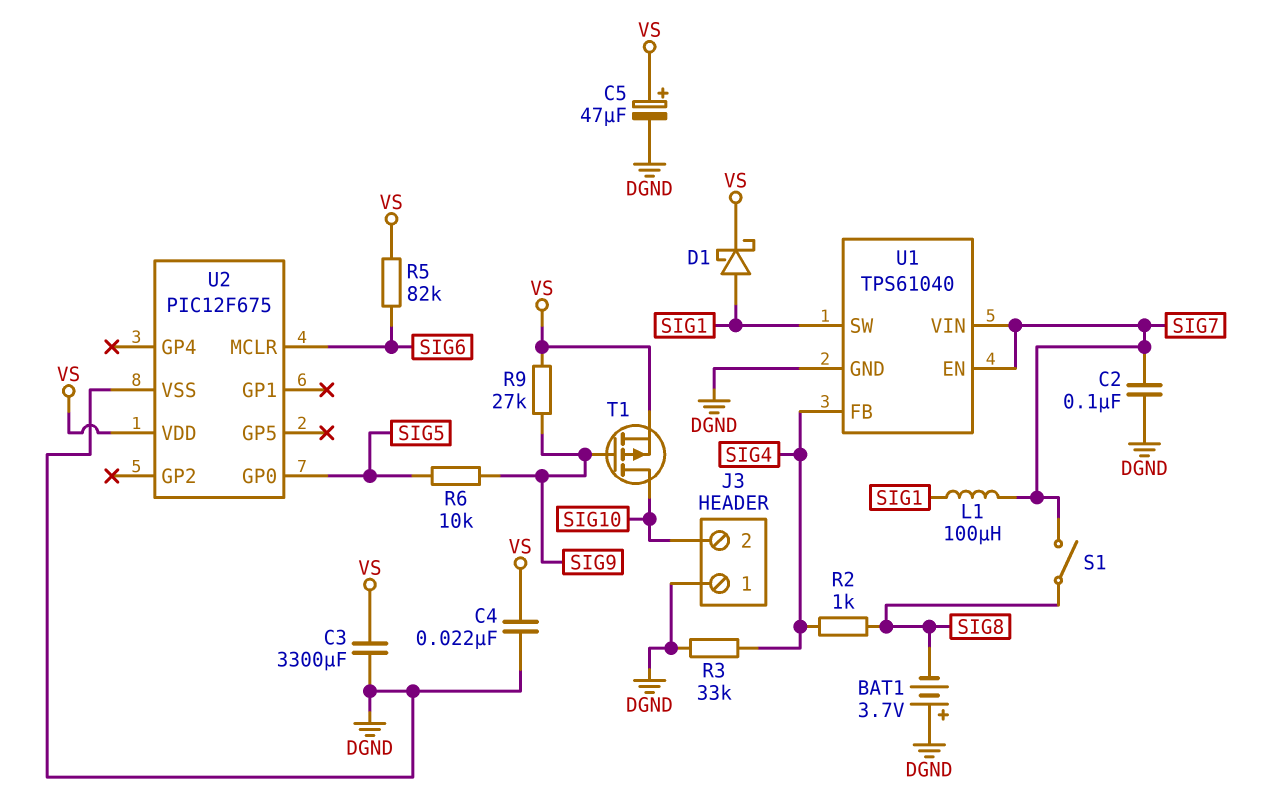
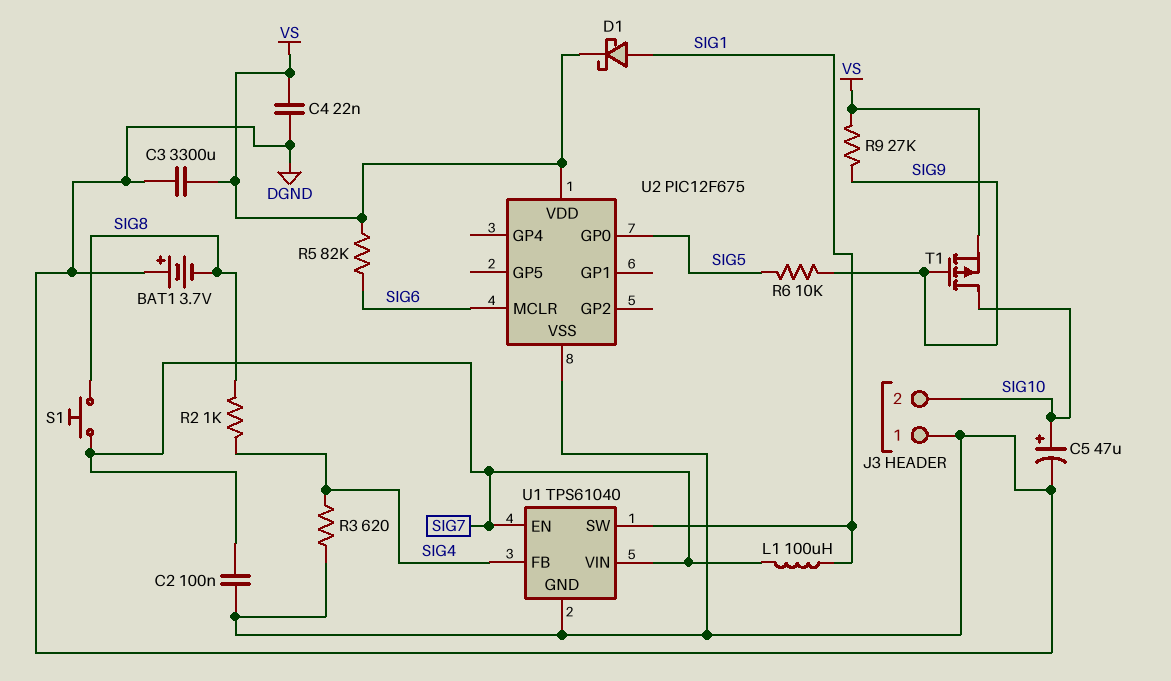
C5: 47uF (plus VS, minus DGND) -> 47uF (plus SIG10, minus DGND)
R3: 33k (DGND, SIG4) -> 620 (DGND, SIG4)
S1: switch (SIG7, SIG8) -> button (SIG7, SIG8)

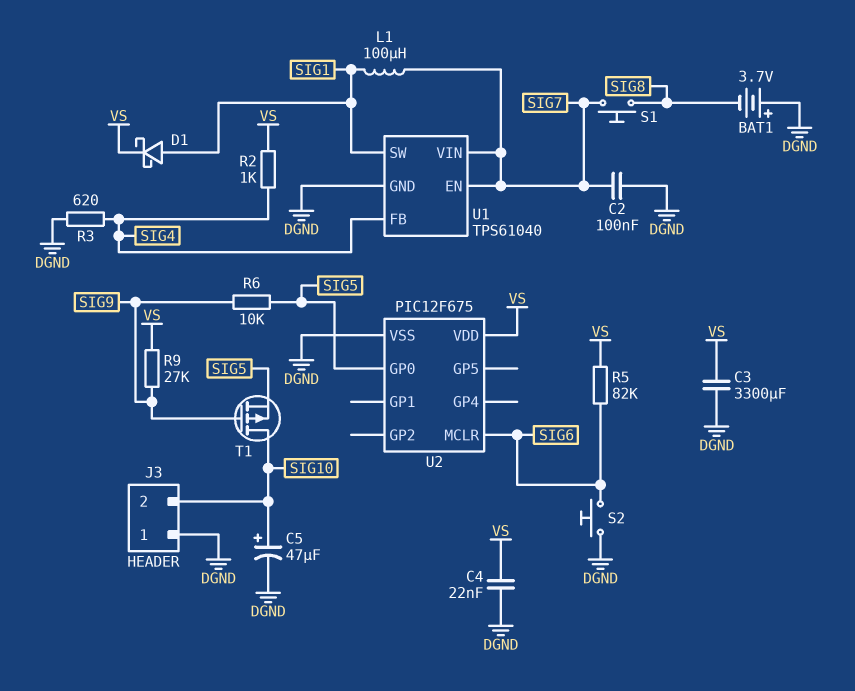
R2: 1k (SIG4, SIG8) -> 1k (SIG4, VS)
S2: none -> button (DGND, SIG6)
T1: PMOS (G SIG9, D SIG10, S VS) -> PMOS (G SIG9, D SIG10, S SIG5)

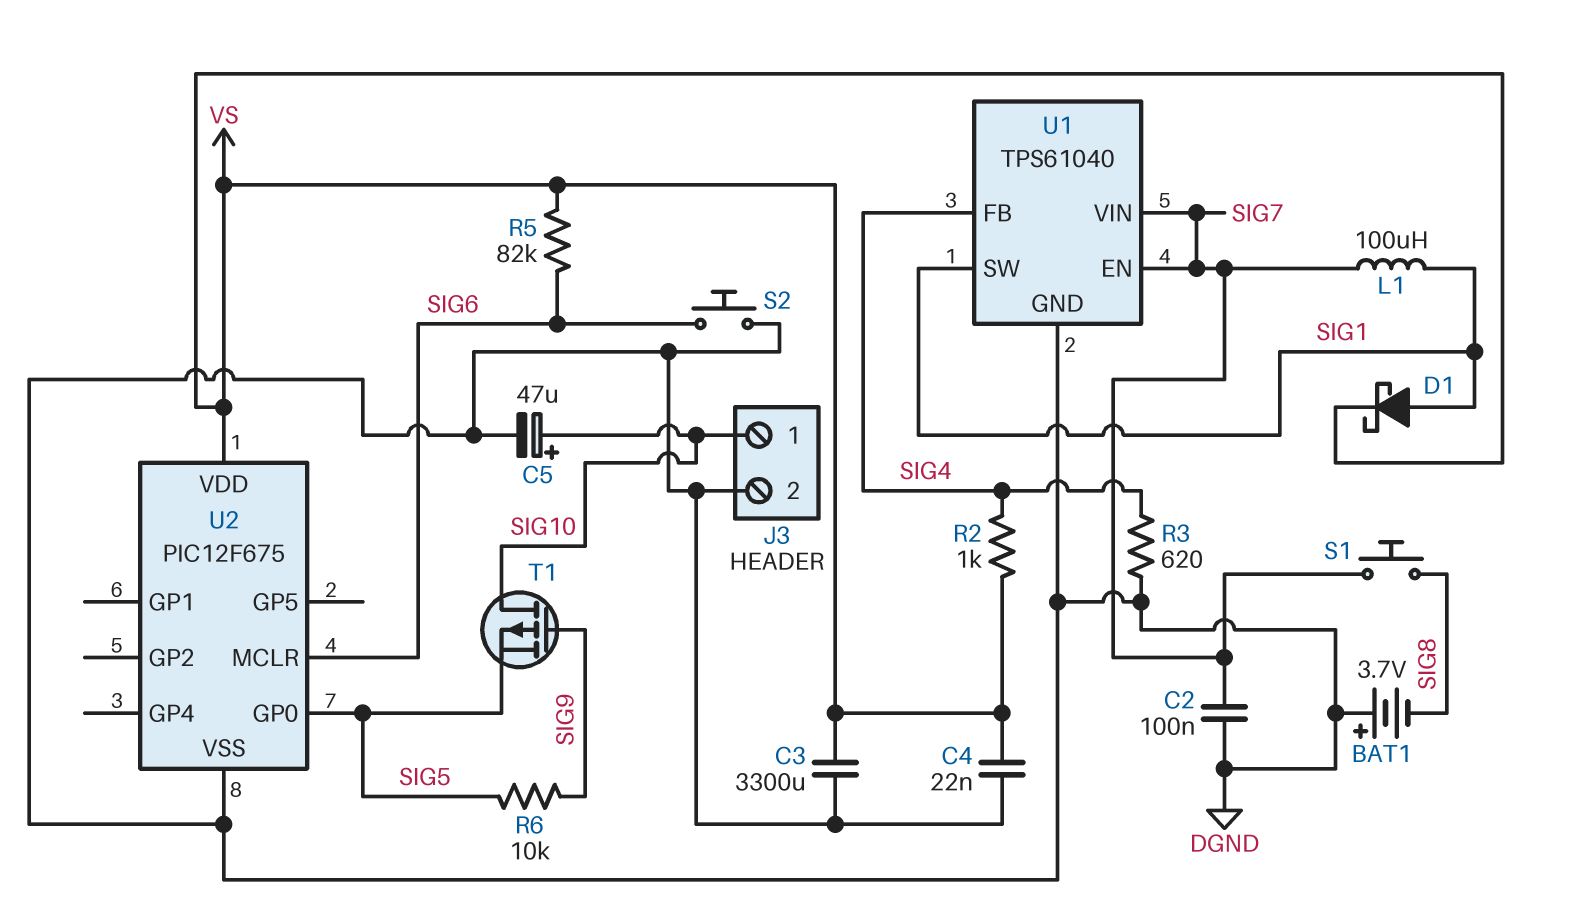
J3 pin 1: DGND -> SIG10
J3 pin 2: SIG10 -> DGND
R9: 27k (SIG9, VS) -> none

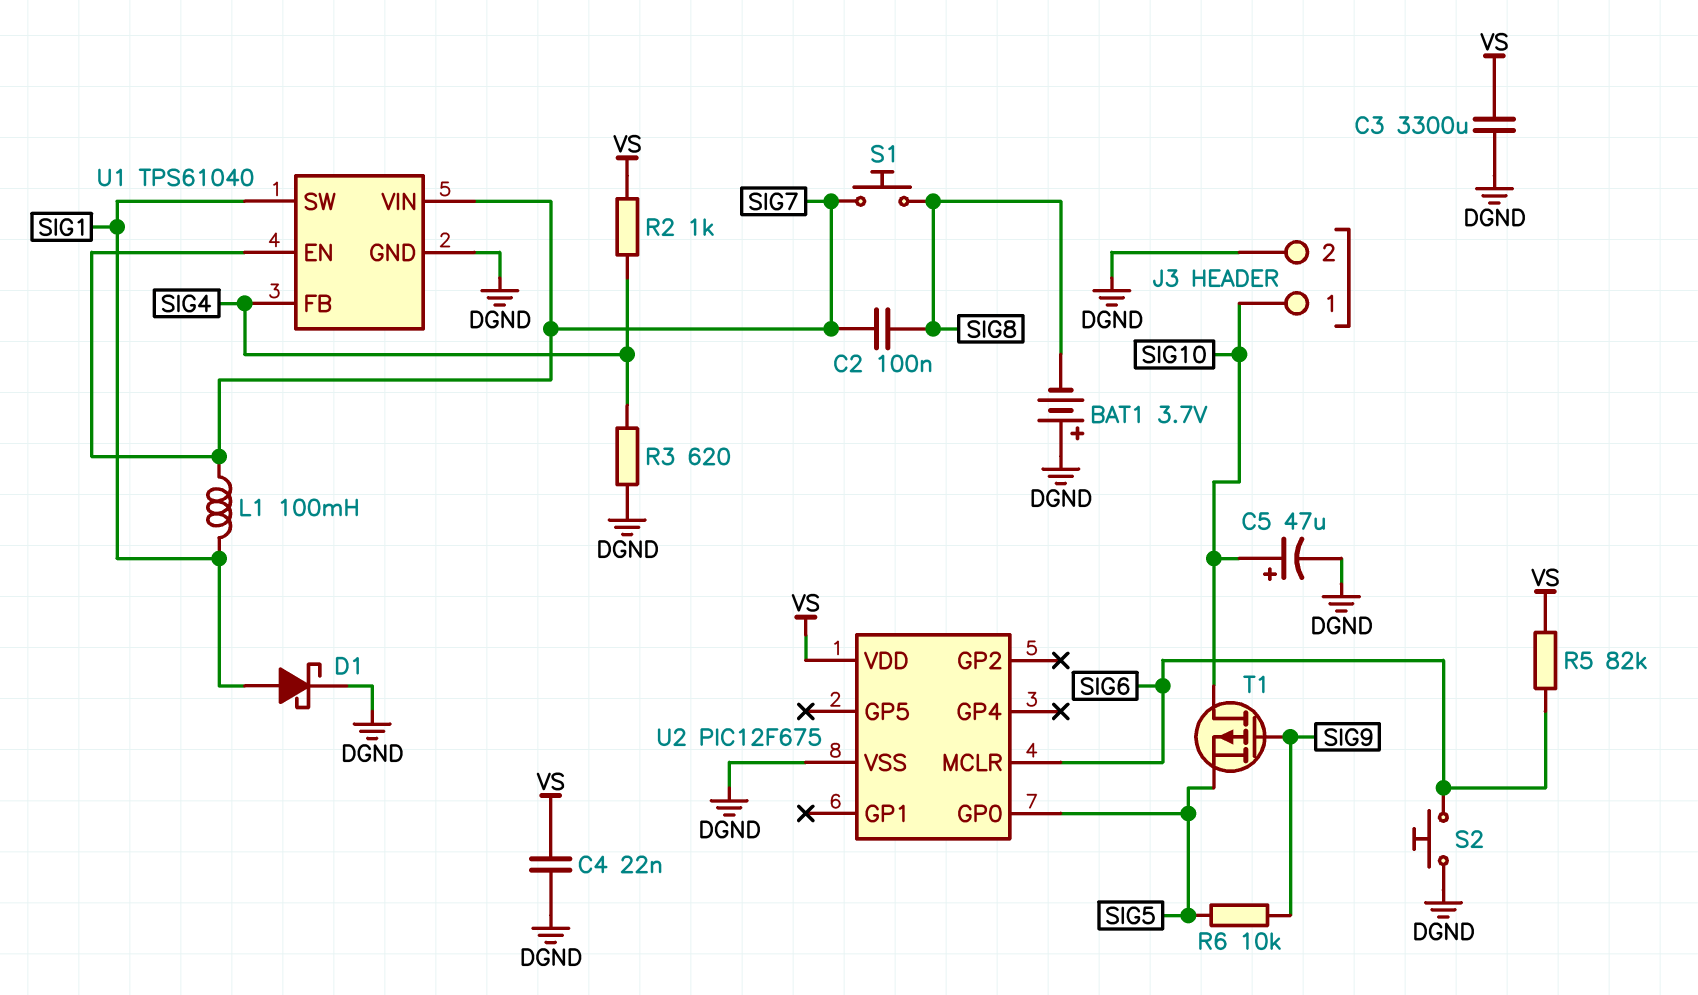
C2: 100nF (DGND, SIG7) -> 100nF (SIG7, SIG8)
D1: schottky (A SIG1, K VS) -> schottky (A SIG1, K DGND)
L1: 100uH (SIG1, SIG7) -> 100mH (SIG1, SIG7)

